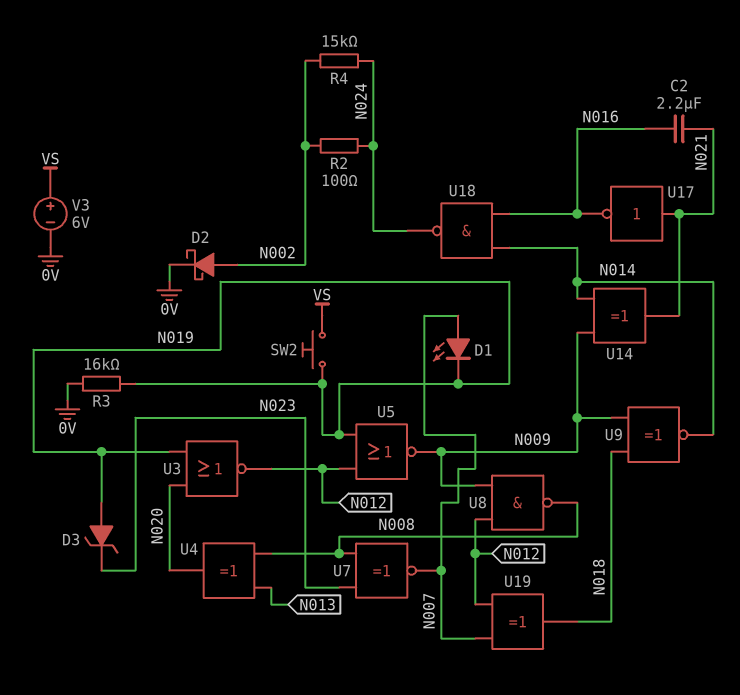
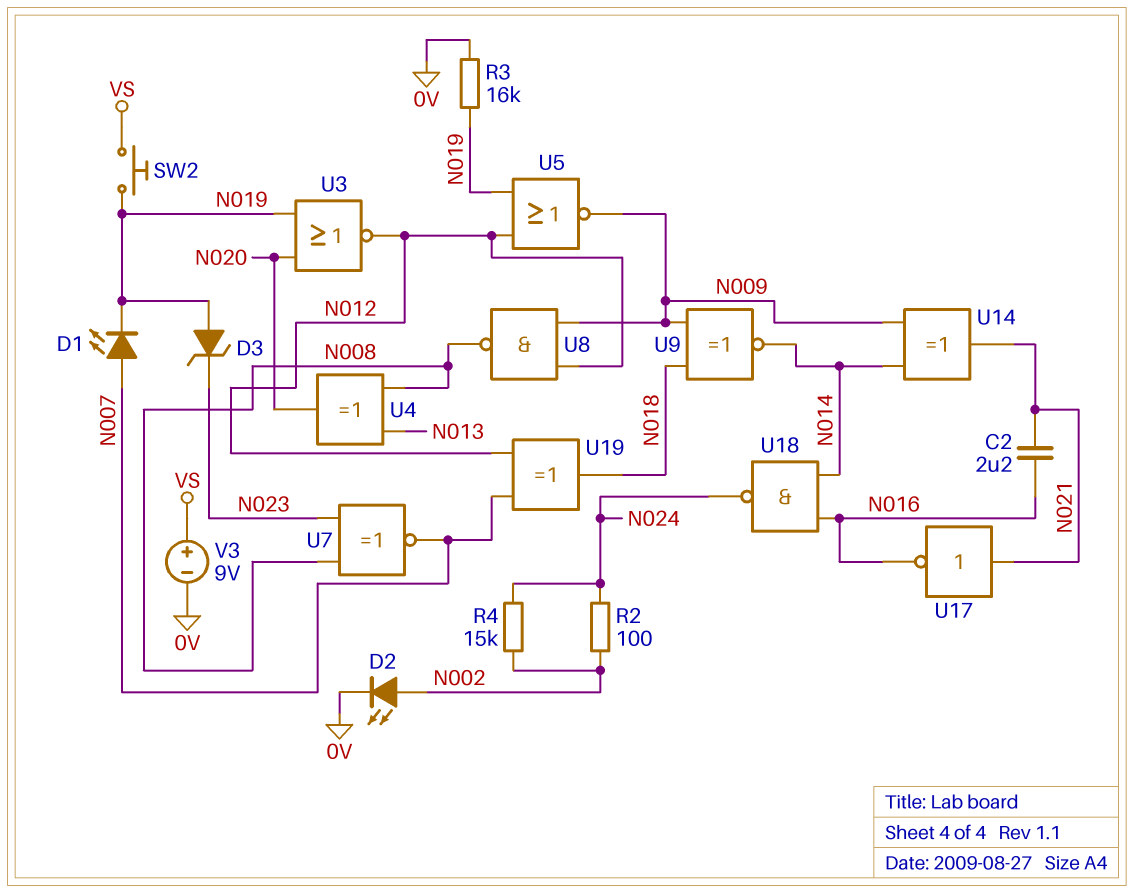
D2: schottky (A N002, K 0V) -> LED (A N002, K 0V)
V3: 6V (plus VS, minus 0V) -> 9V (plus VS, minus 0V)

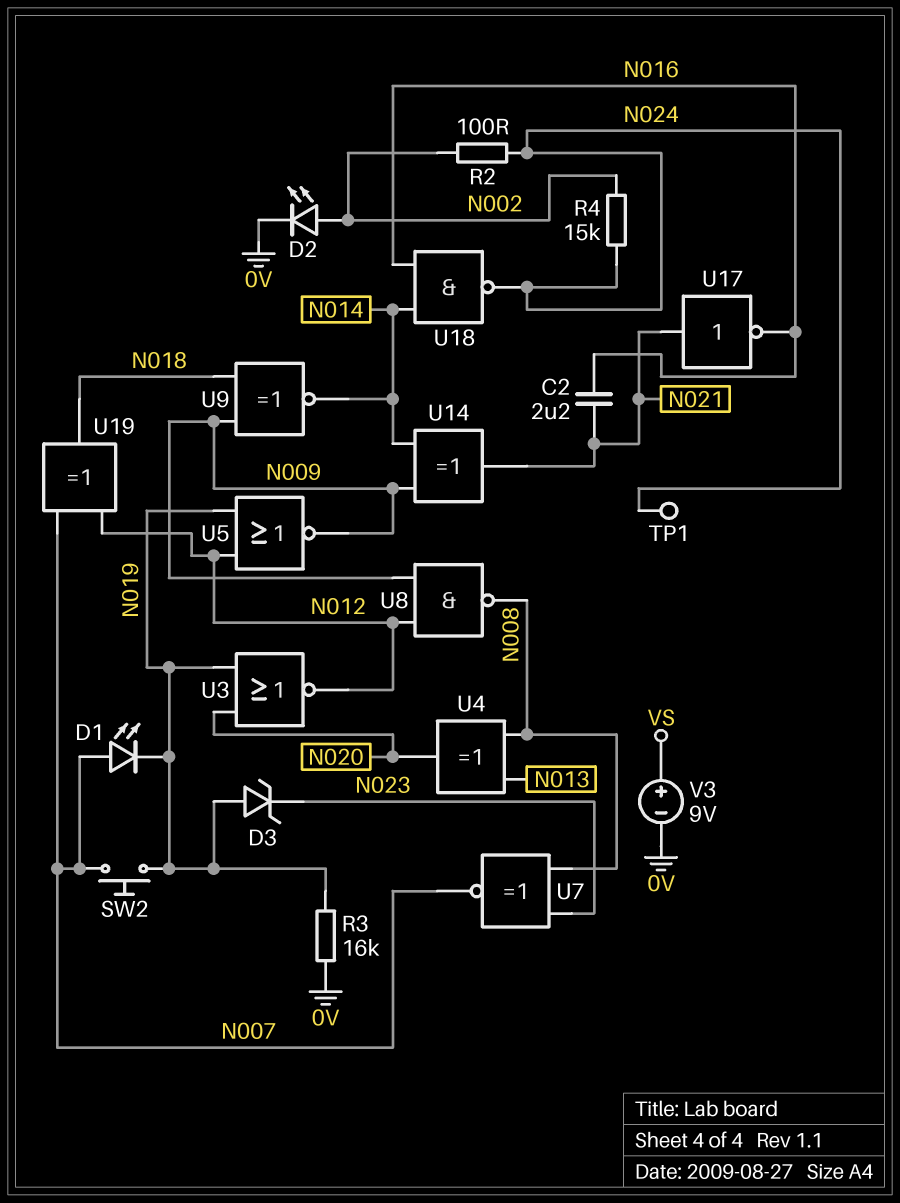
SW2: button (N019, VS) -> button (N007, N019)
TP1: none -> test point (N024)

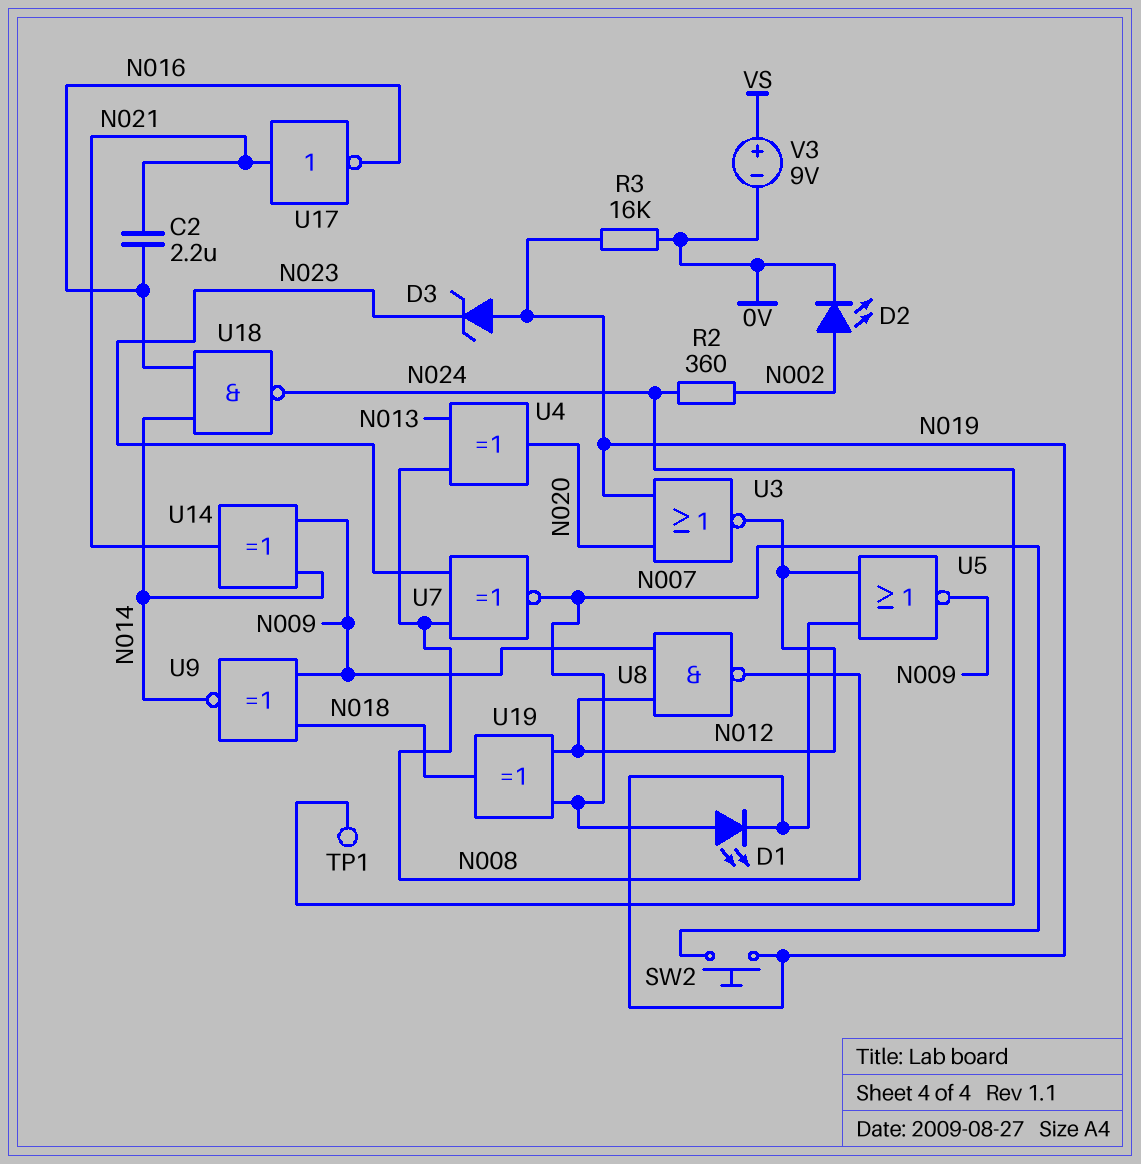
R2: 100 (N002, N024) -> 360 (N002, N024)
R4: 15k (N002, N024) -> none

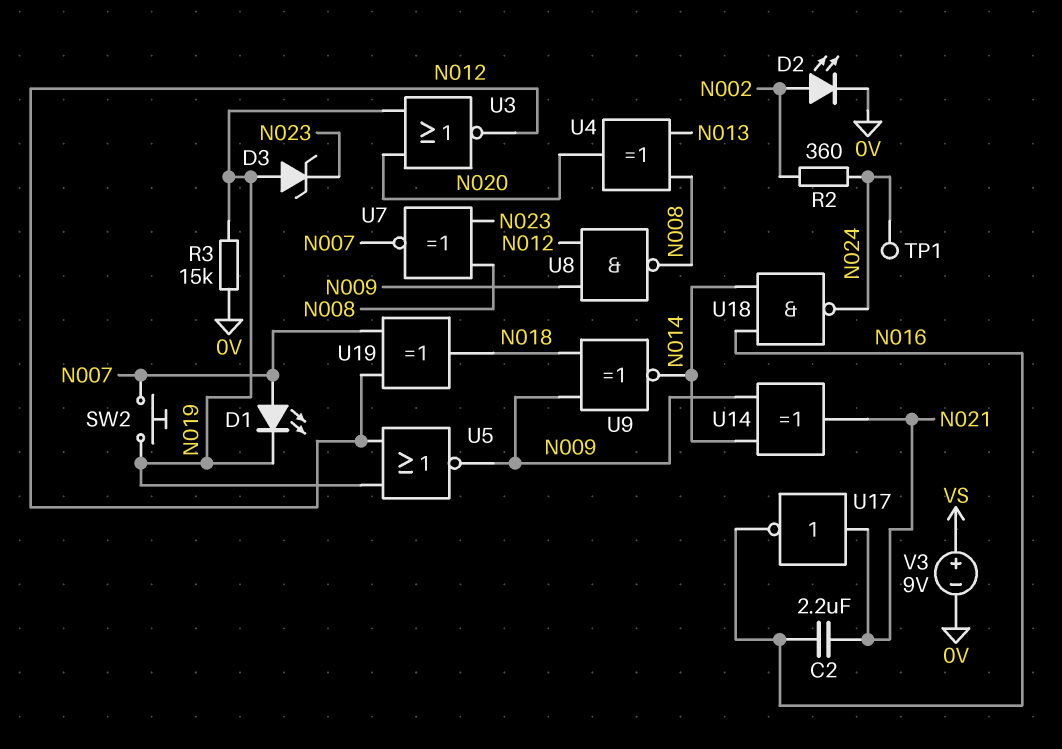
R3: 16k (0V, N019) -> 15k (0V, N019)

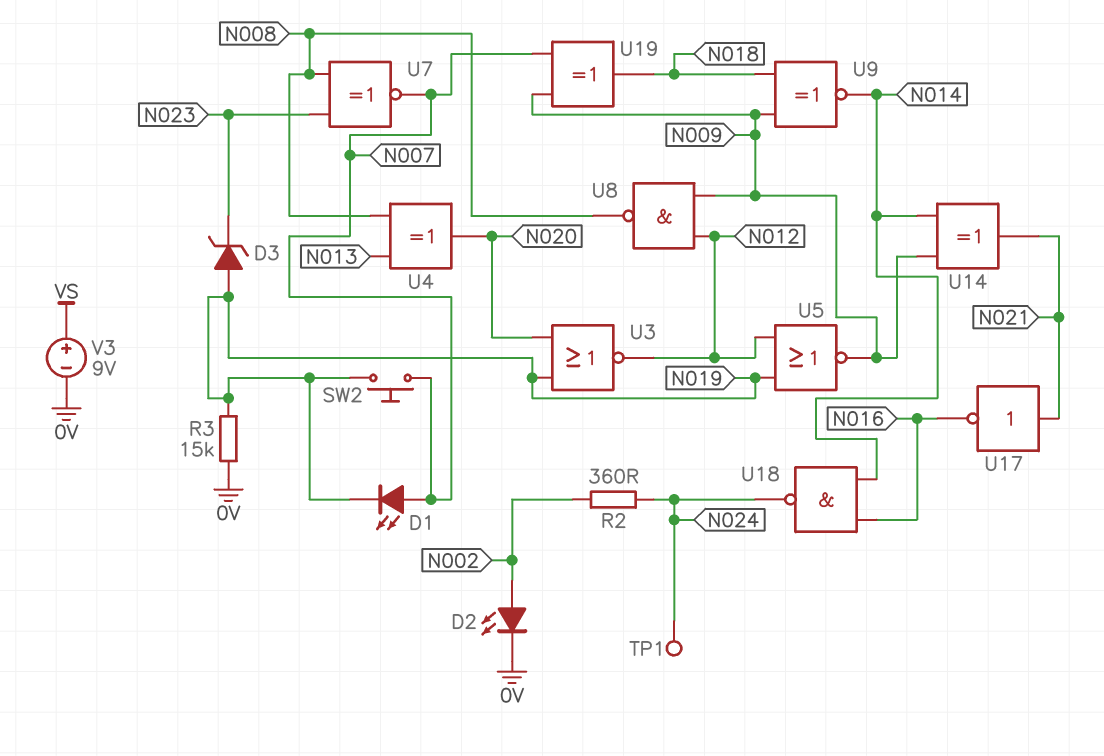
C2: 2.2uF (N016, N021) -> none
U19: XOR (in N007, in N012, out N018) -> XOR (in N007, in N009, out N018)

